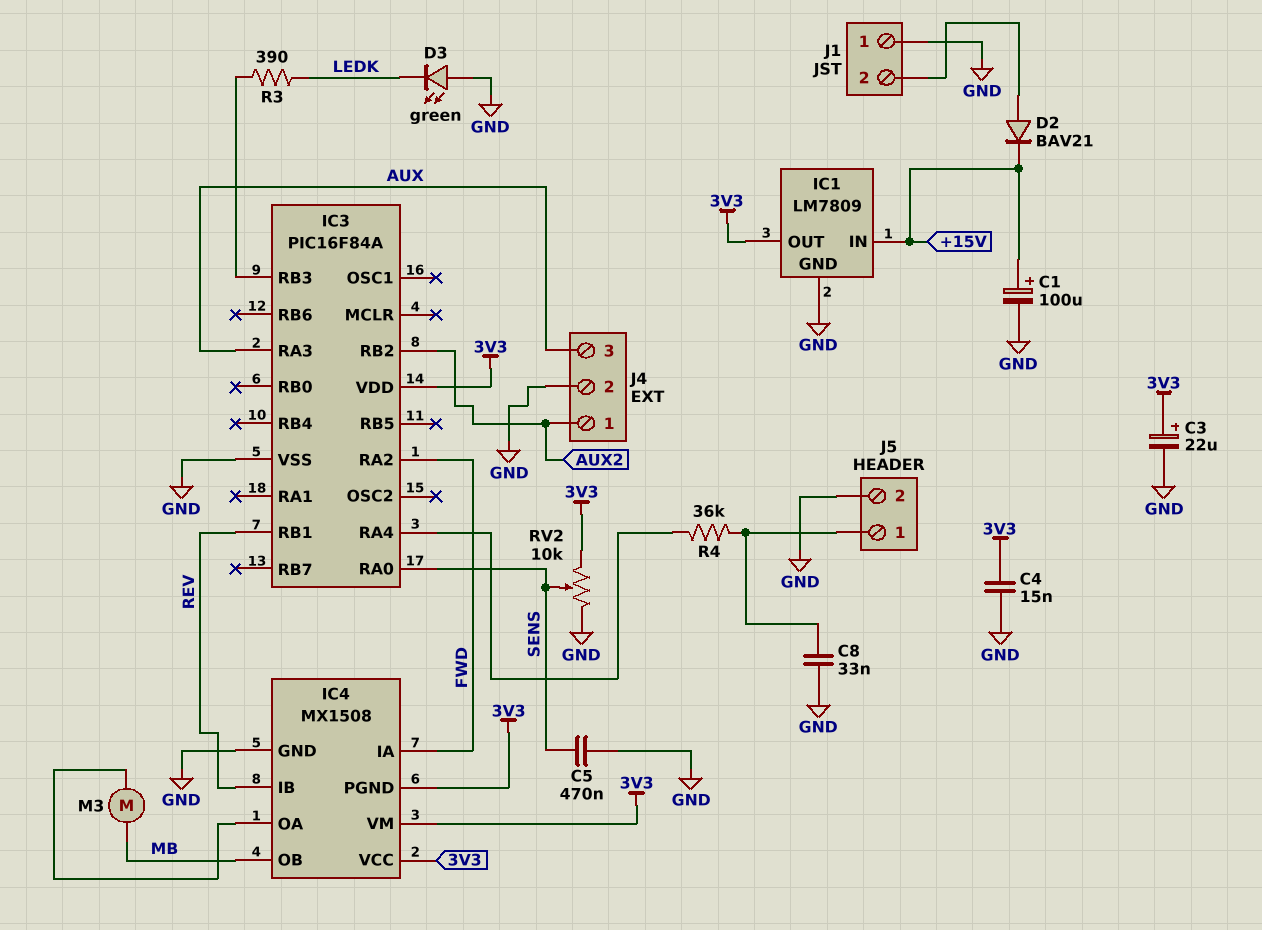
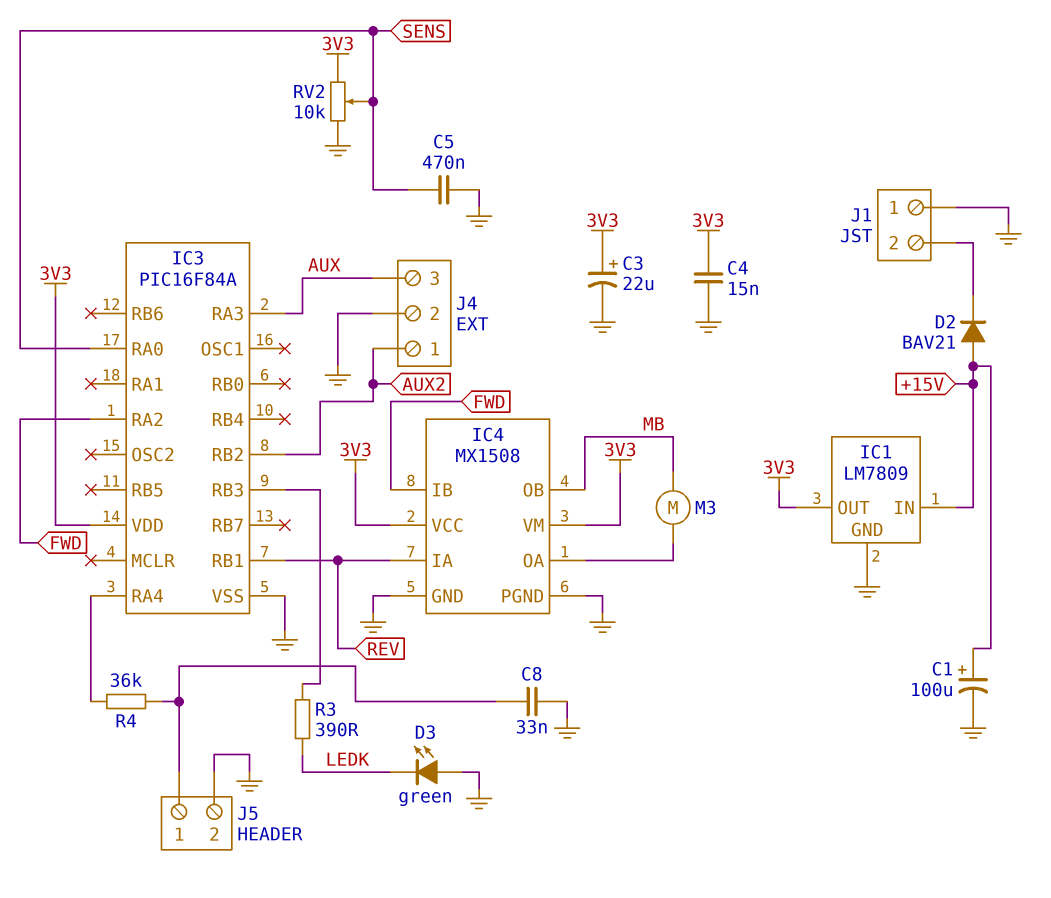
D2: diode BAV21 (A J1/2, K +15V) -> diode BAV21 (A +15V, K J1/2)
IC4 pin IA: FWD -> REV
IC4 pin IB: REV -> FWD
IC4 pin PGND: 3V3 -> GND

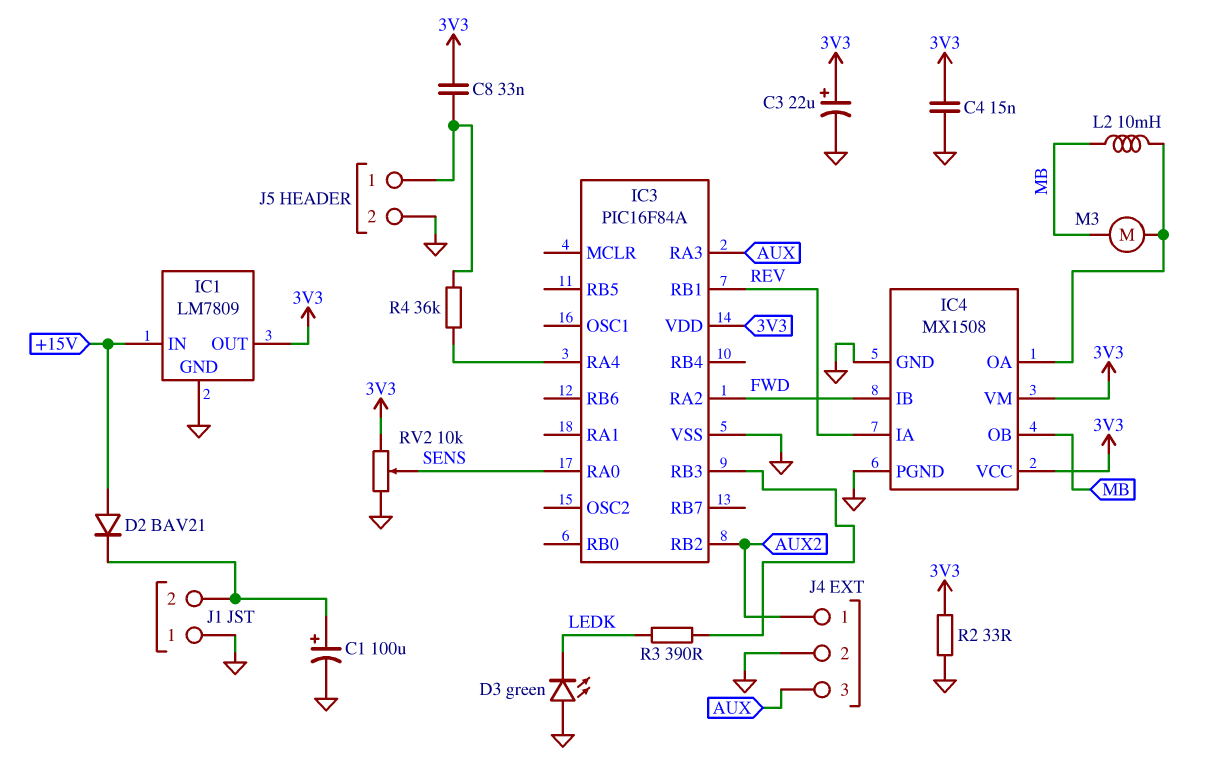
C1: 100uF (plus +15V, minus GND) -> 100uF (plus J1/2, minus GND)
C5: 470nF (GND, SENS) -> none
C8: 33nF (GND, J5/1) -> 33nF (3V3, J5/1)
L2: none -> 10mH (IC4/OA, MB)
R2: none -> 33 (3V3, GND)

